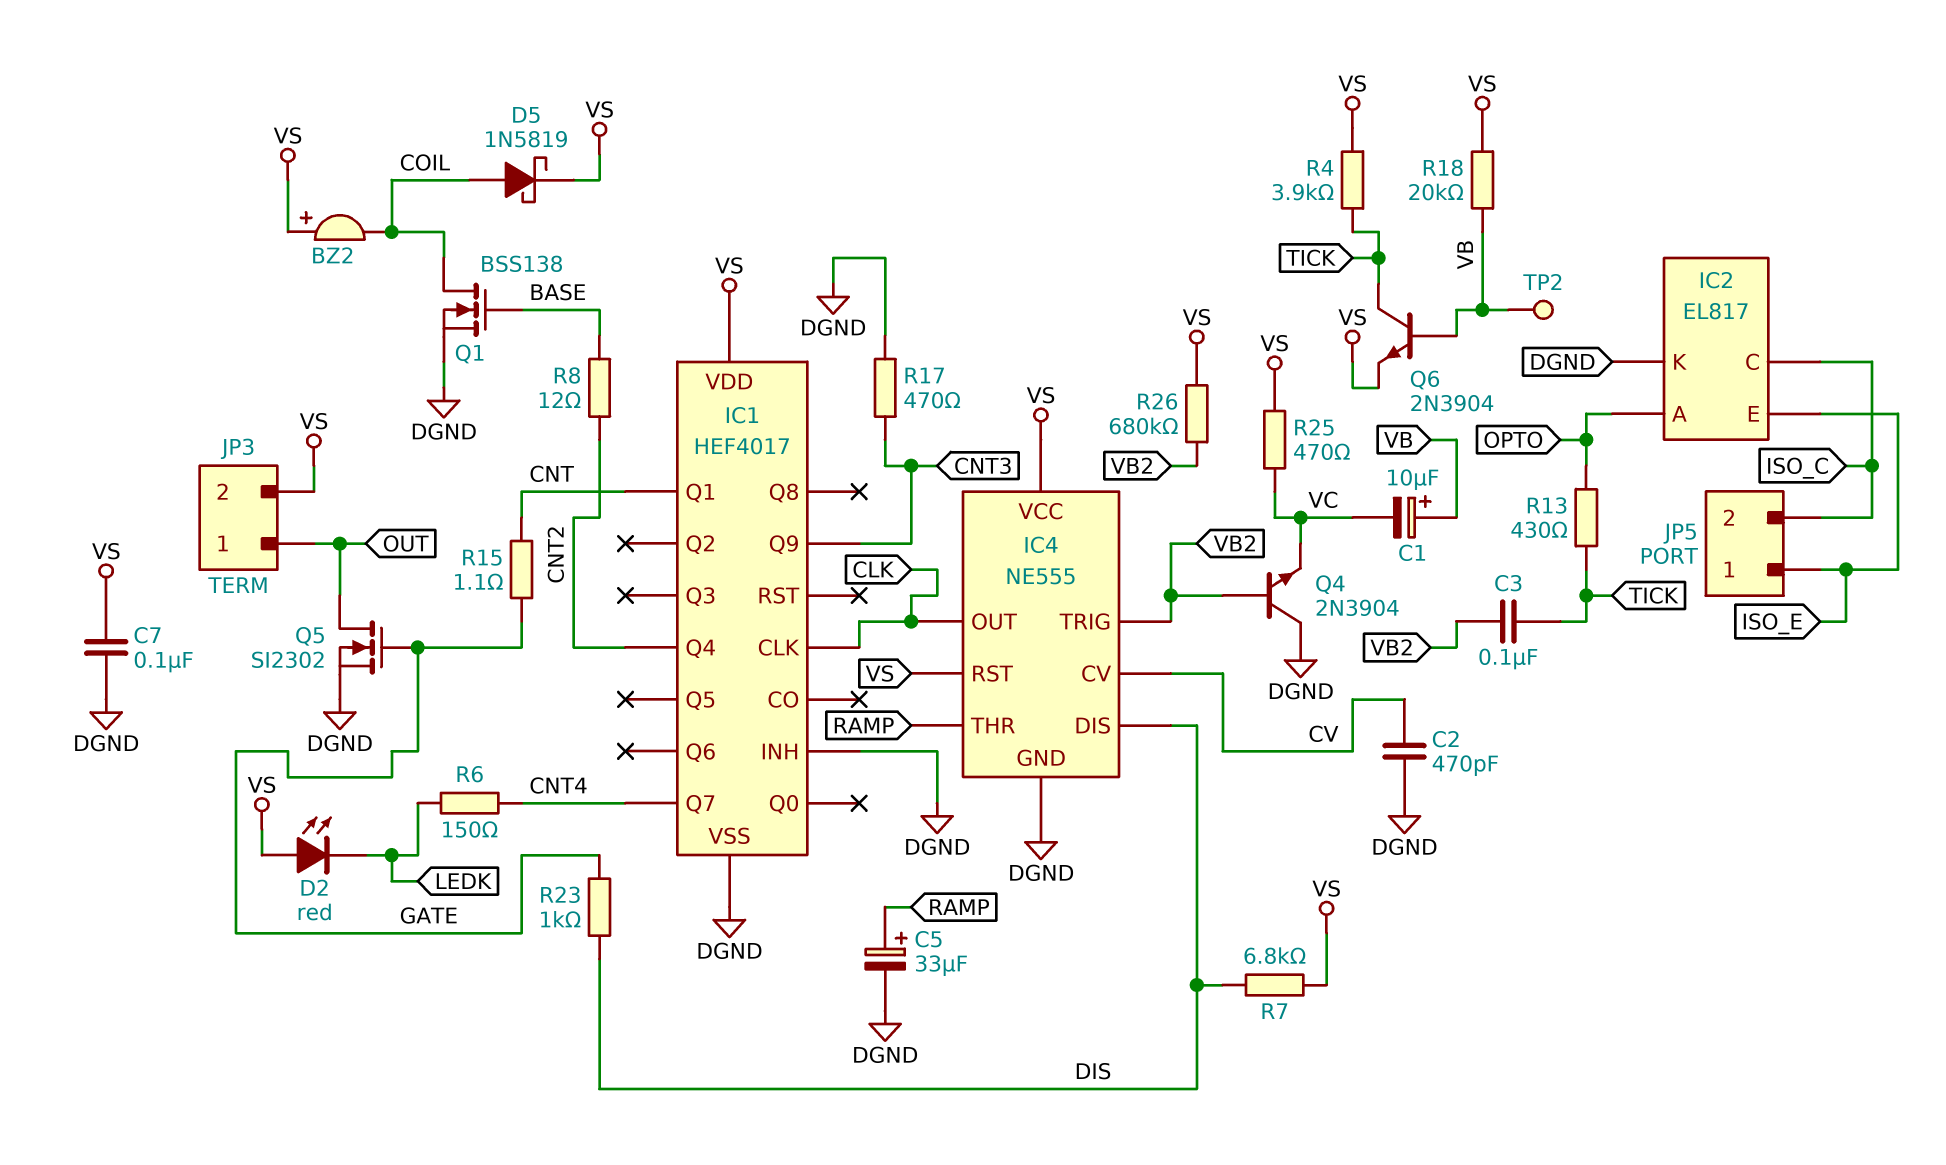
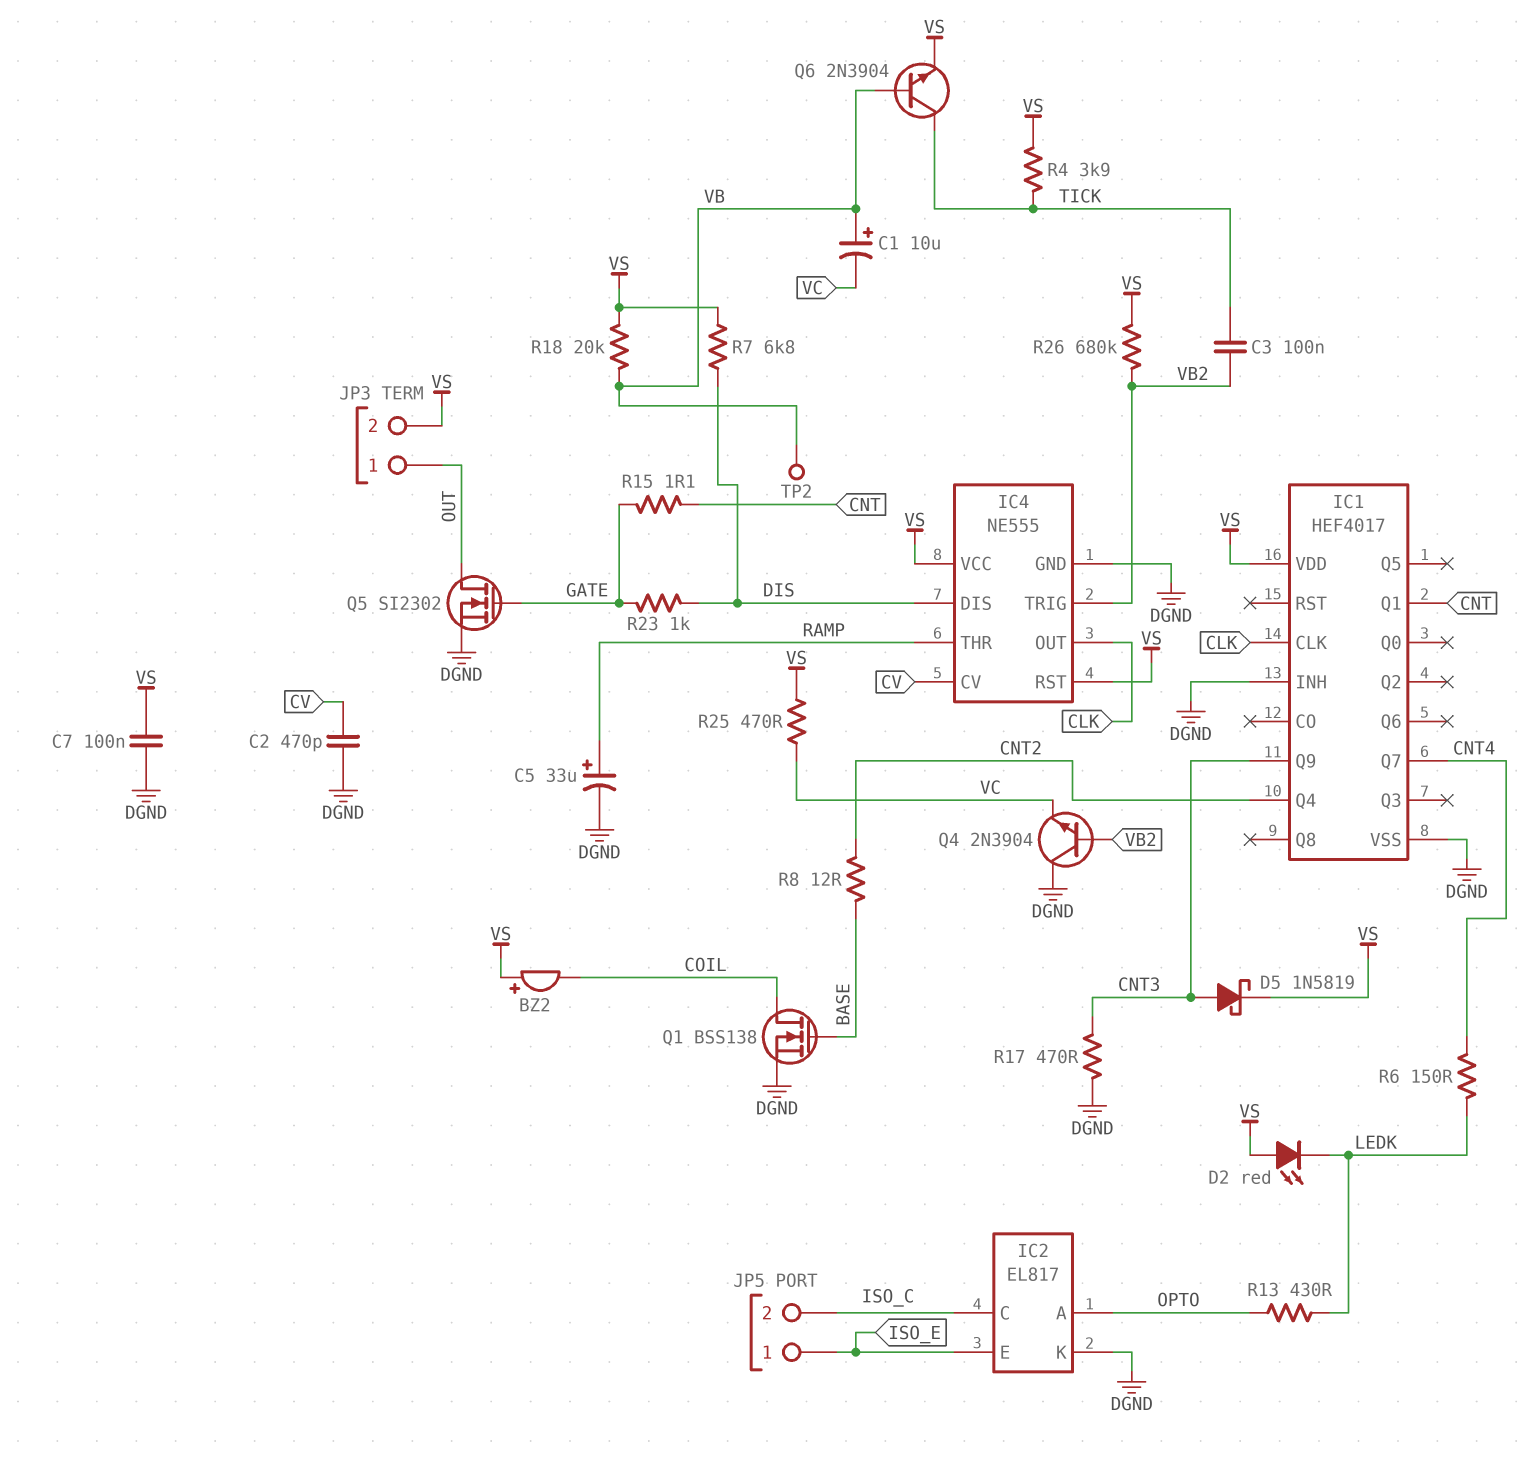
D5: schottky 1N5819 (A COIL, K VS) -> schottky 1N5819 (A CNT3, K VS)
R13: 430 (OPTO, TICK) -> 430 (LEDK, OPTO)

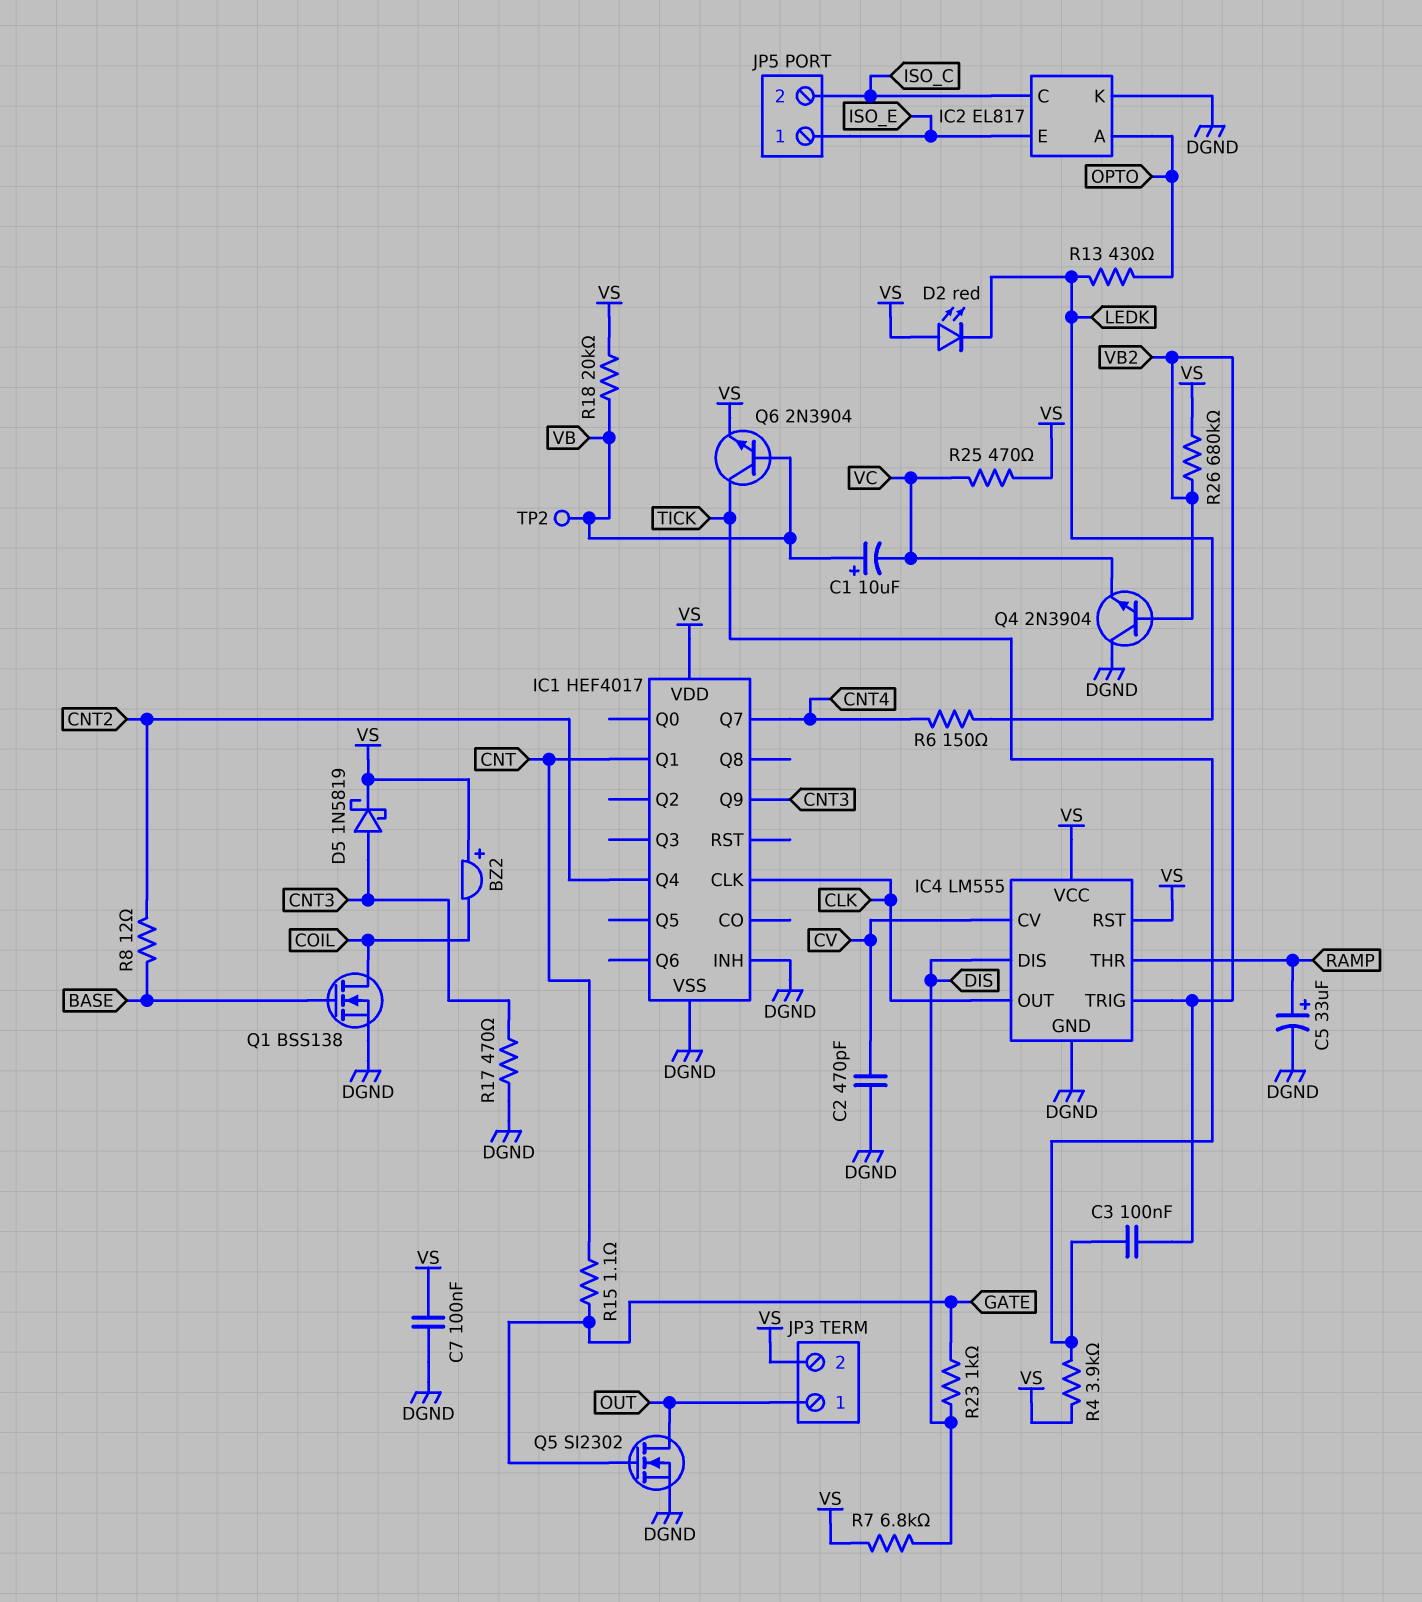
IC4: NE555 -> LM555

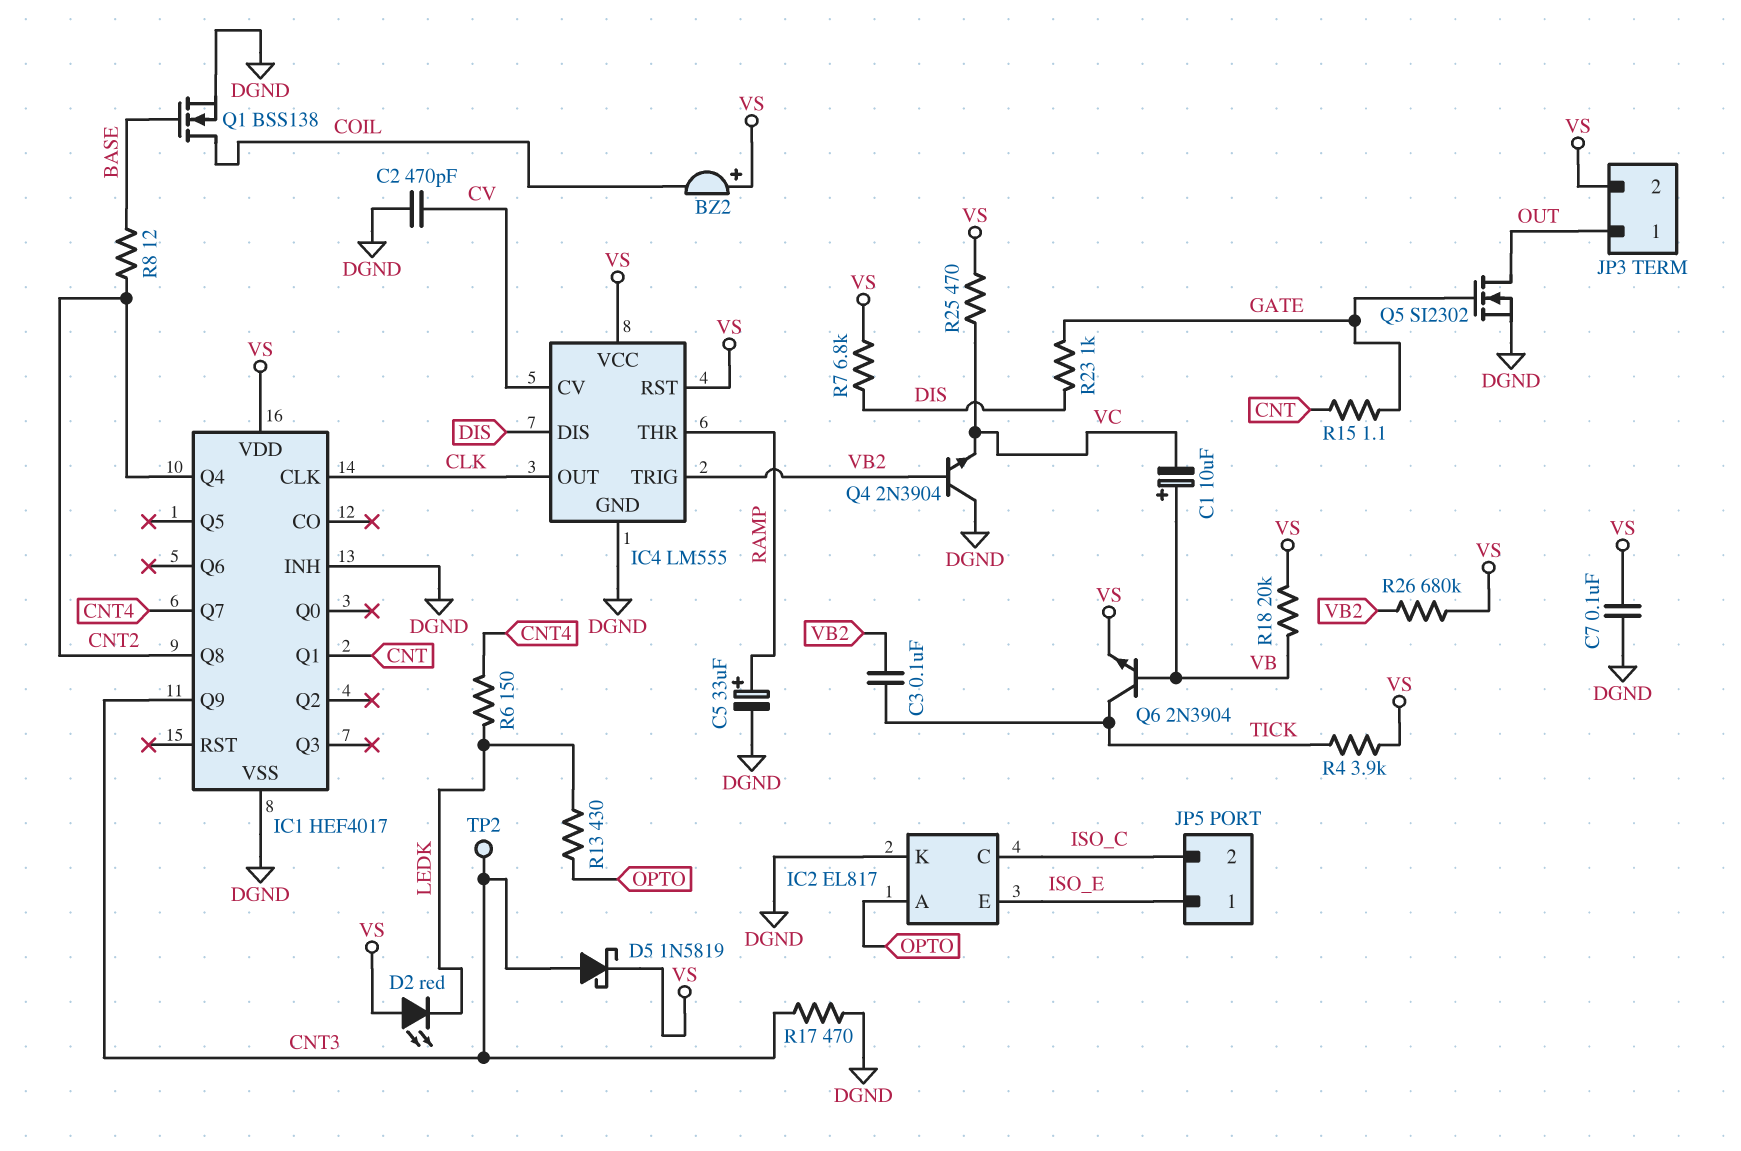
IC1 pin Q8: none -> CNT2
TP2: test point (VB) -> test point (CNT3)

